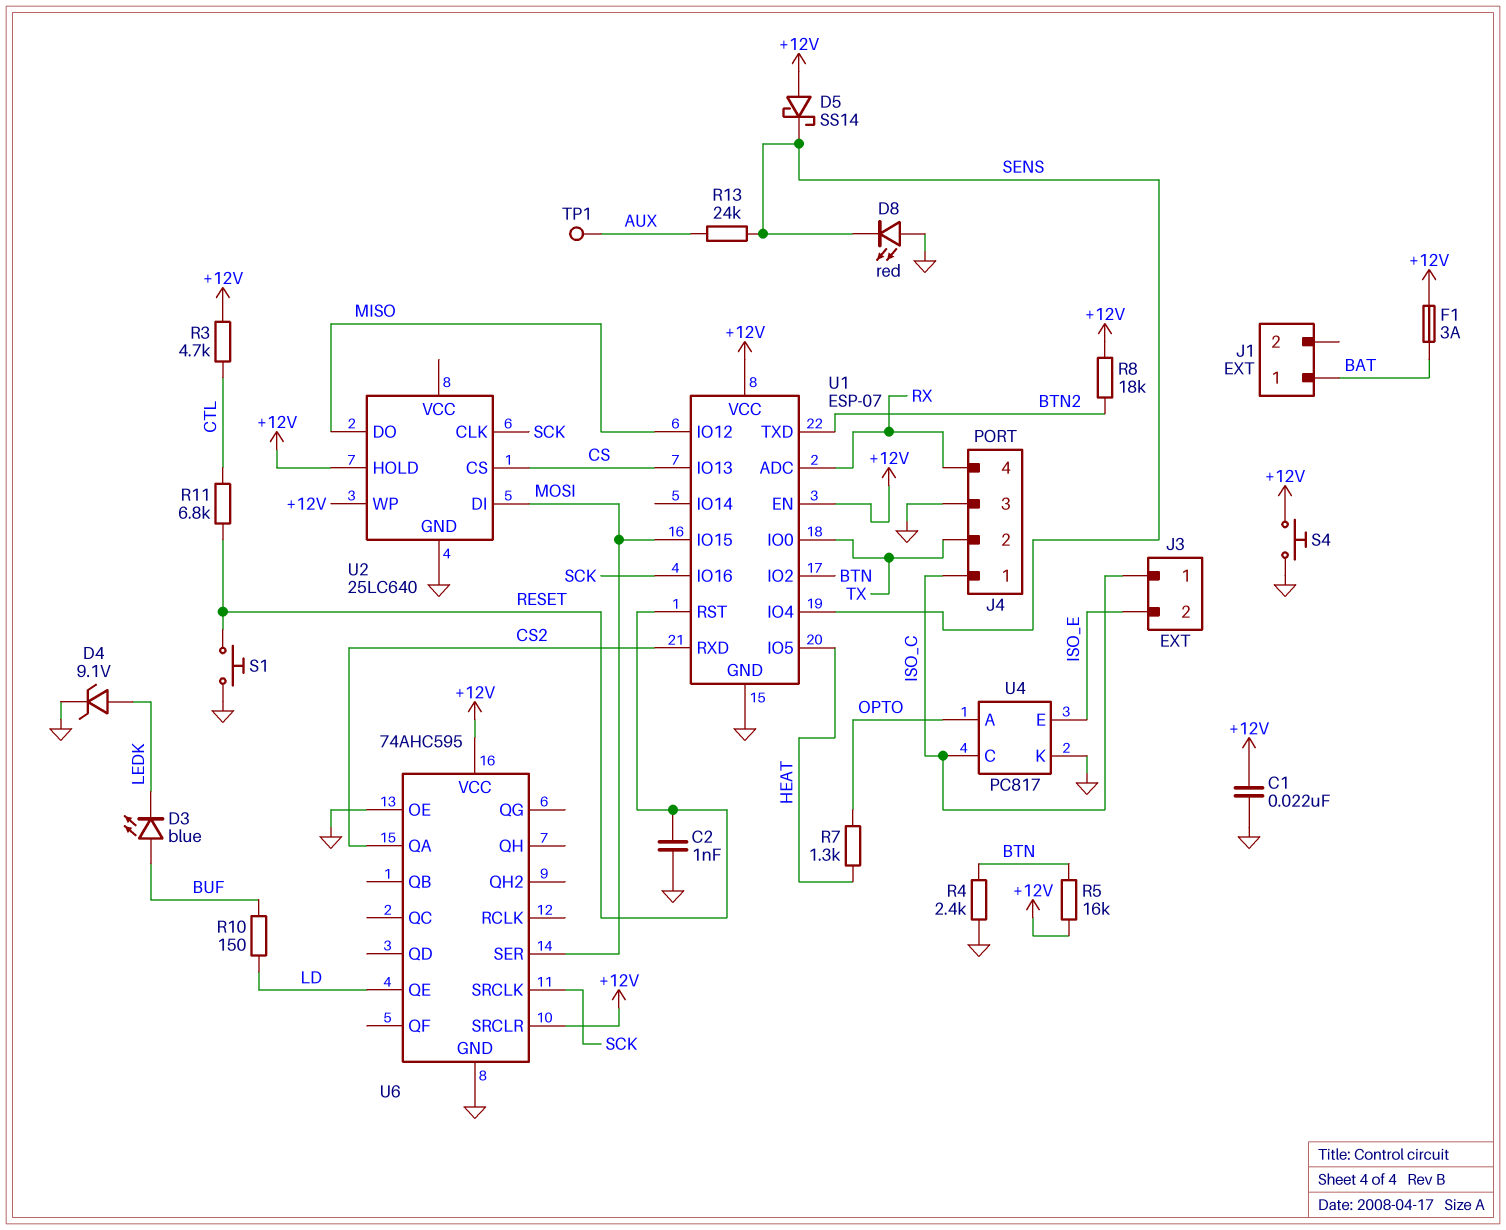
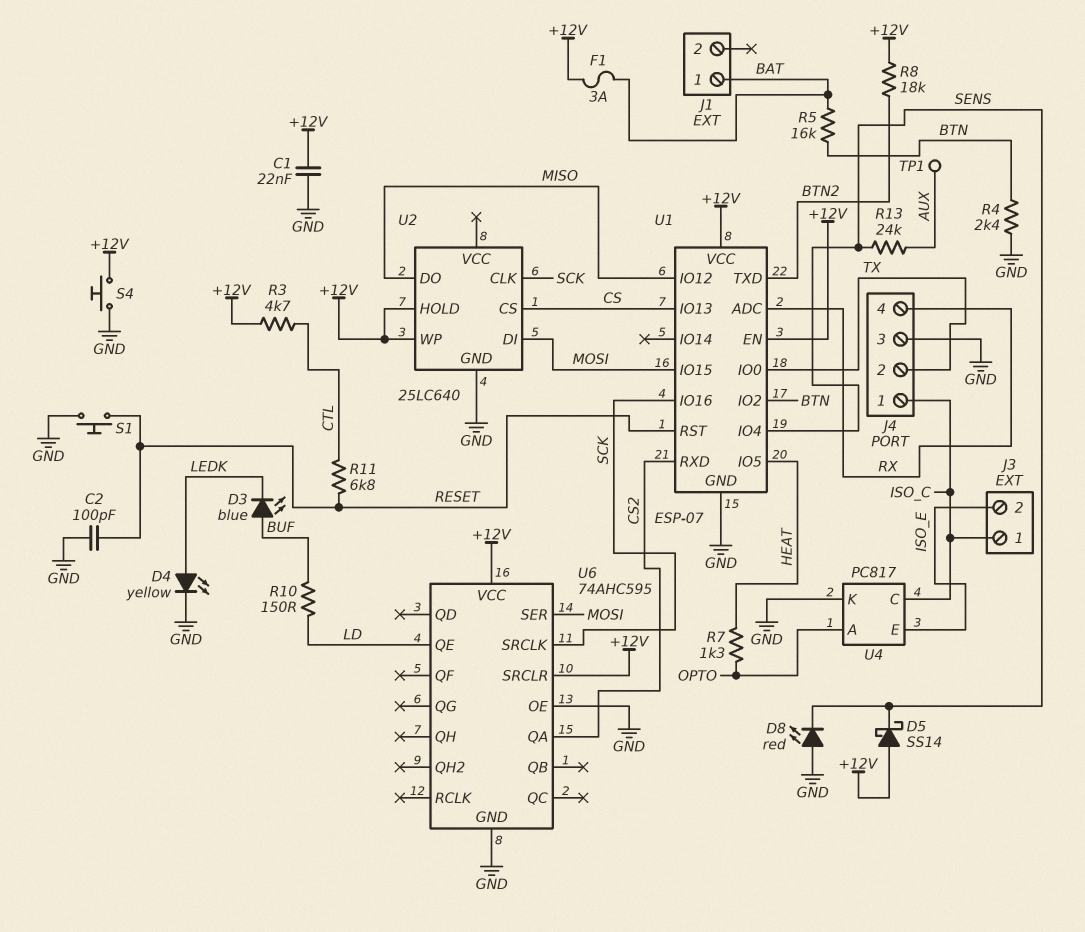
C2: 1nF (GND, RESET) -> 100pF (GND, RESET)
D4: zener 9.1V (A LEDK, K GND) -> LED yellow (A LEDK, K GND)
R5: 16k (+12V, BTN) -> 16k (BAT, BTN)

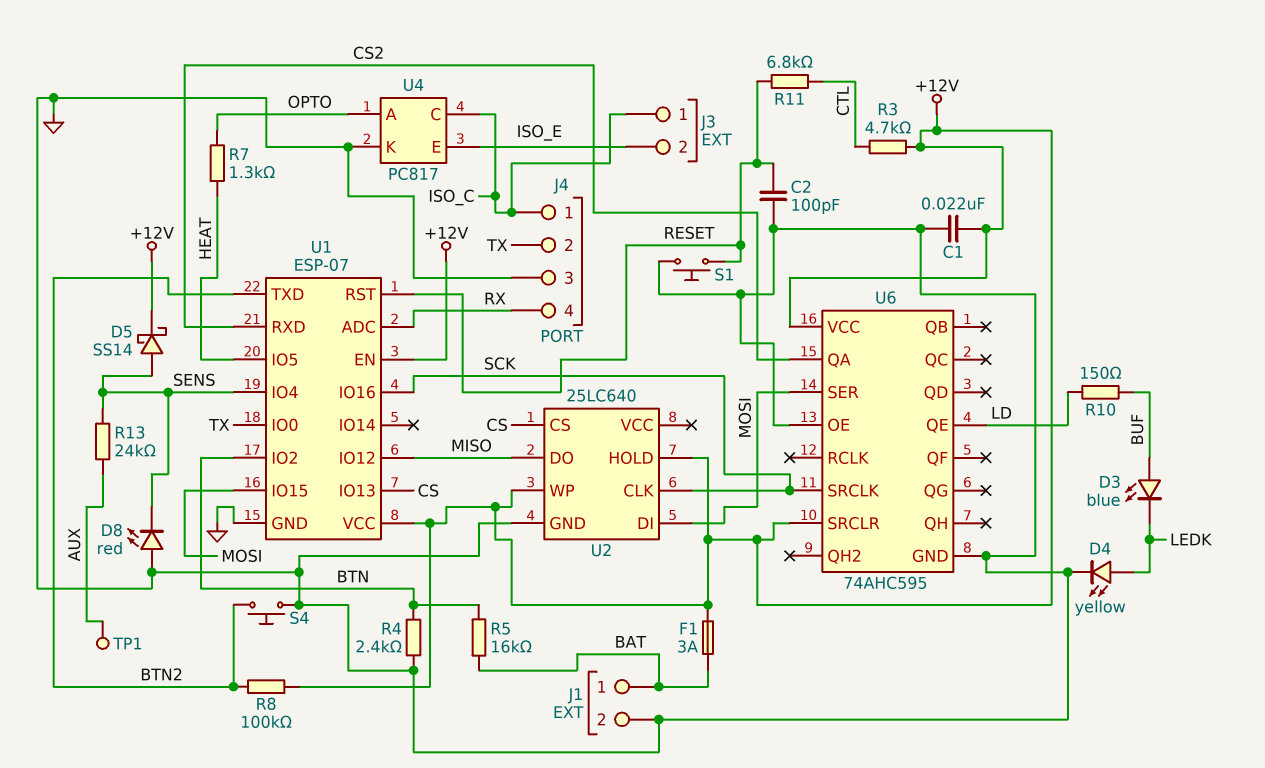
D5: schottky SS14 (A +12V, K SENS) -> schottky SS14 (A SENS, K +12V)
J1 pin 2: none -> GND
R8: 18k (+12V, BTN2) -> 100k (+12V, BTN2)
S4: button (+12V, GND) -> button (BTN2, GND)

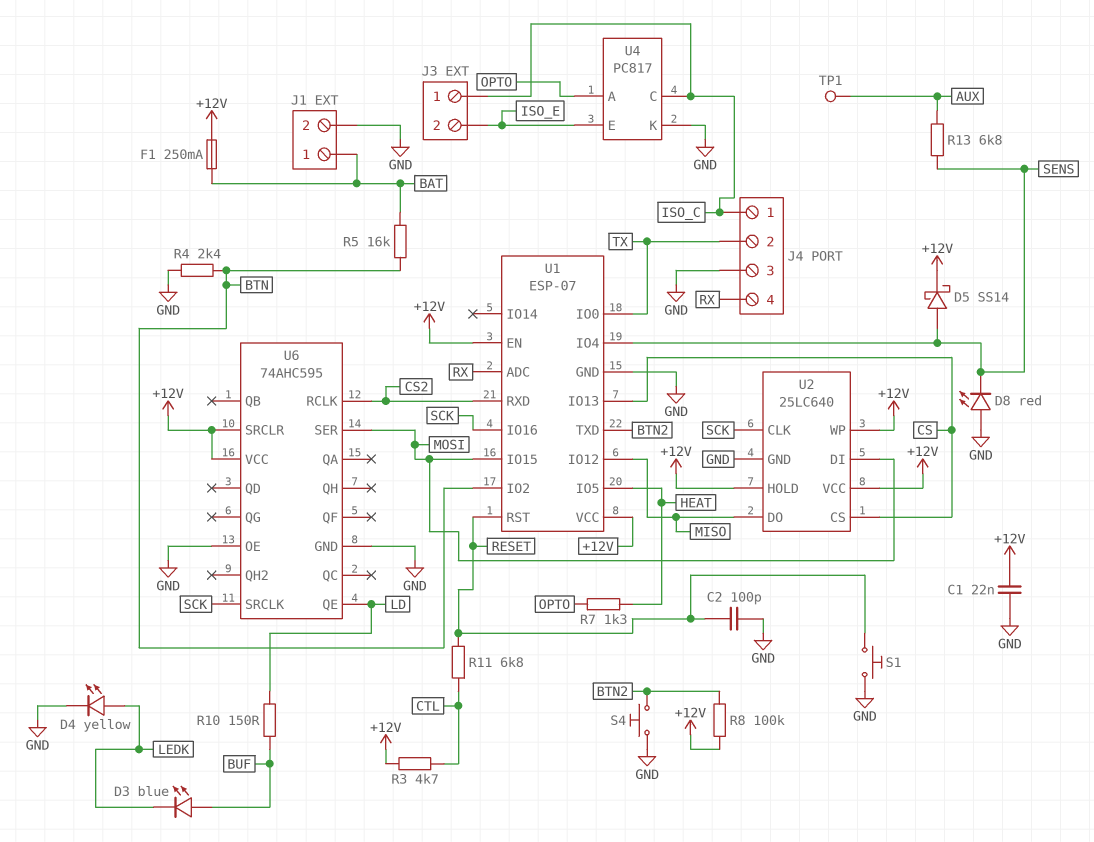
F1: 3A (+12V, BAT) -> 250mA (+12V, BAT)
R13: 24k (AUX, SENS) -> 6.8k (AUX, SENS)
U2 pin VCC: none -> +12V
U6 pin QA: CS2 -> none
U6 pin RCLK: none -> CS2

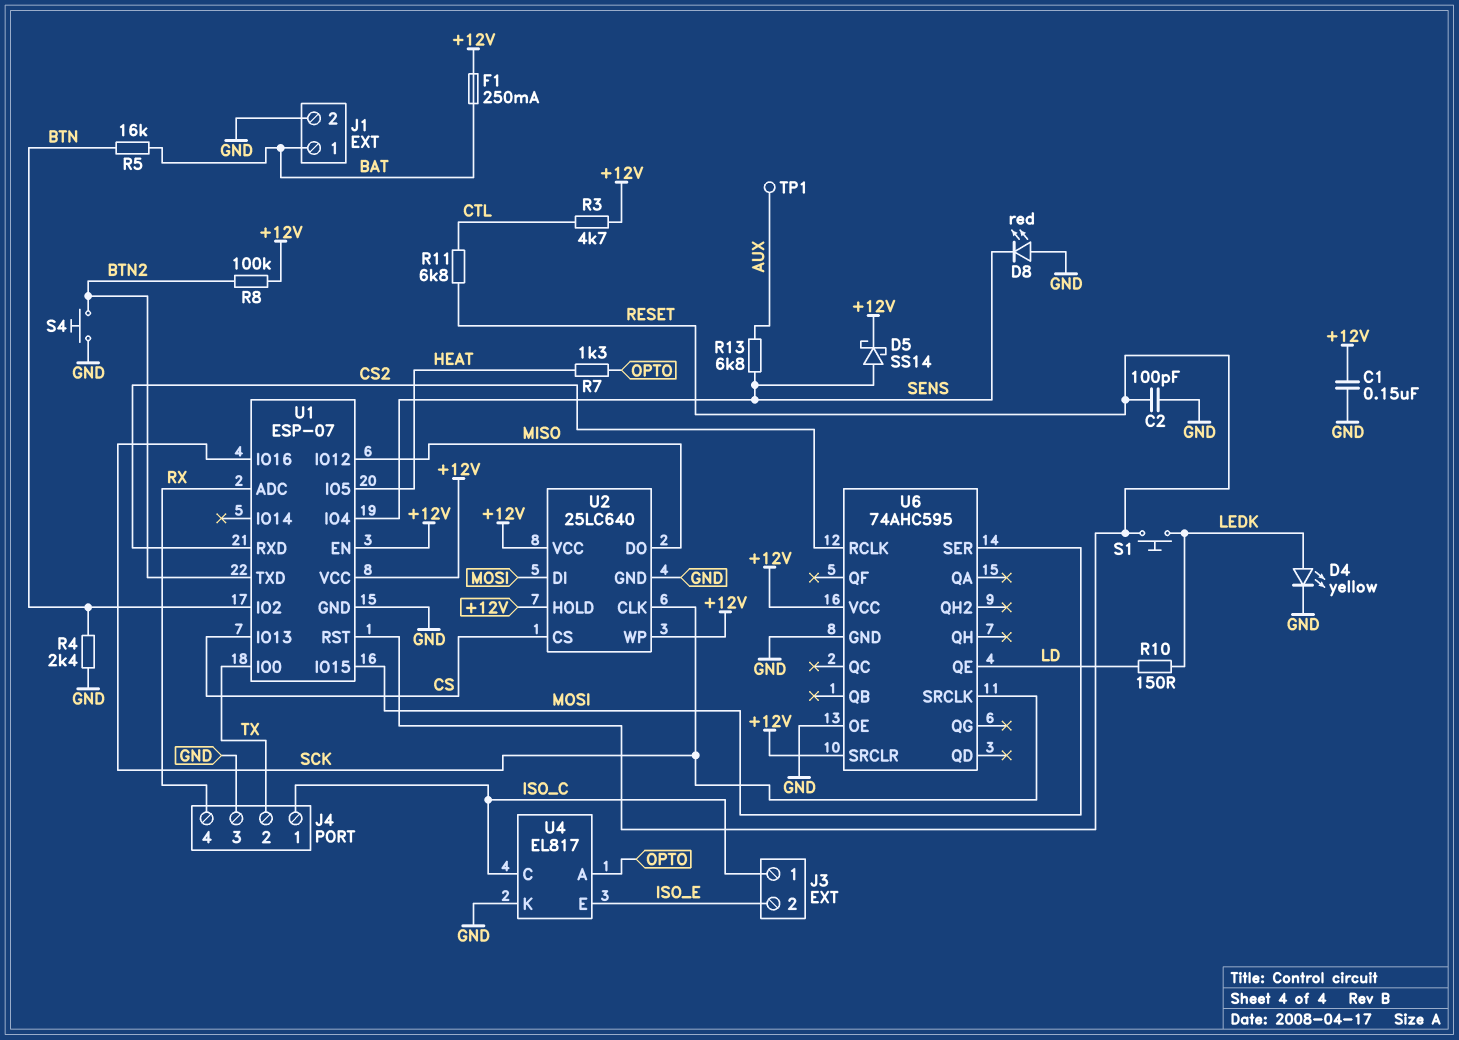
C1: 22nF (+12V, GND) -> 150nF (+12V, GND)
D3: LED blue (A BUF, K LEDK) -> none
R10: 150 (BUF, LD) -> 150 (LD, LEDK)
S1: button (GND, RESET) -> button (LEDK, RESET)
U4: PC817 -> EL817

